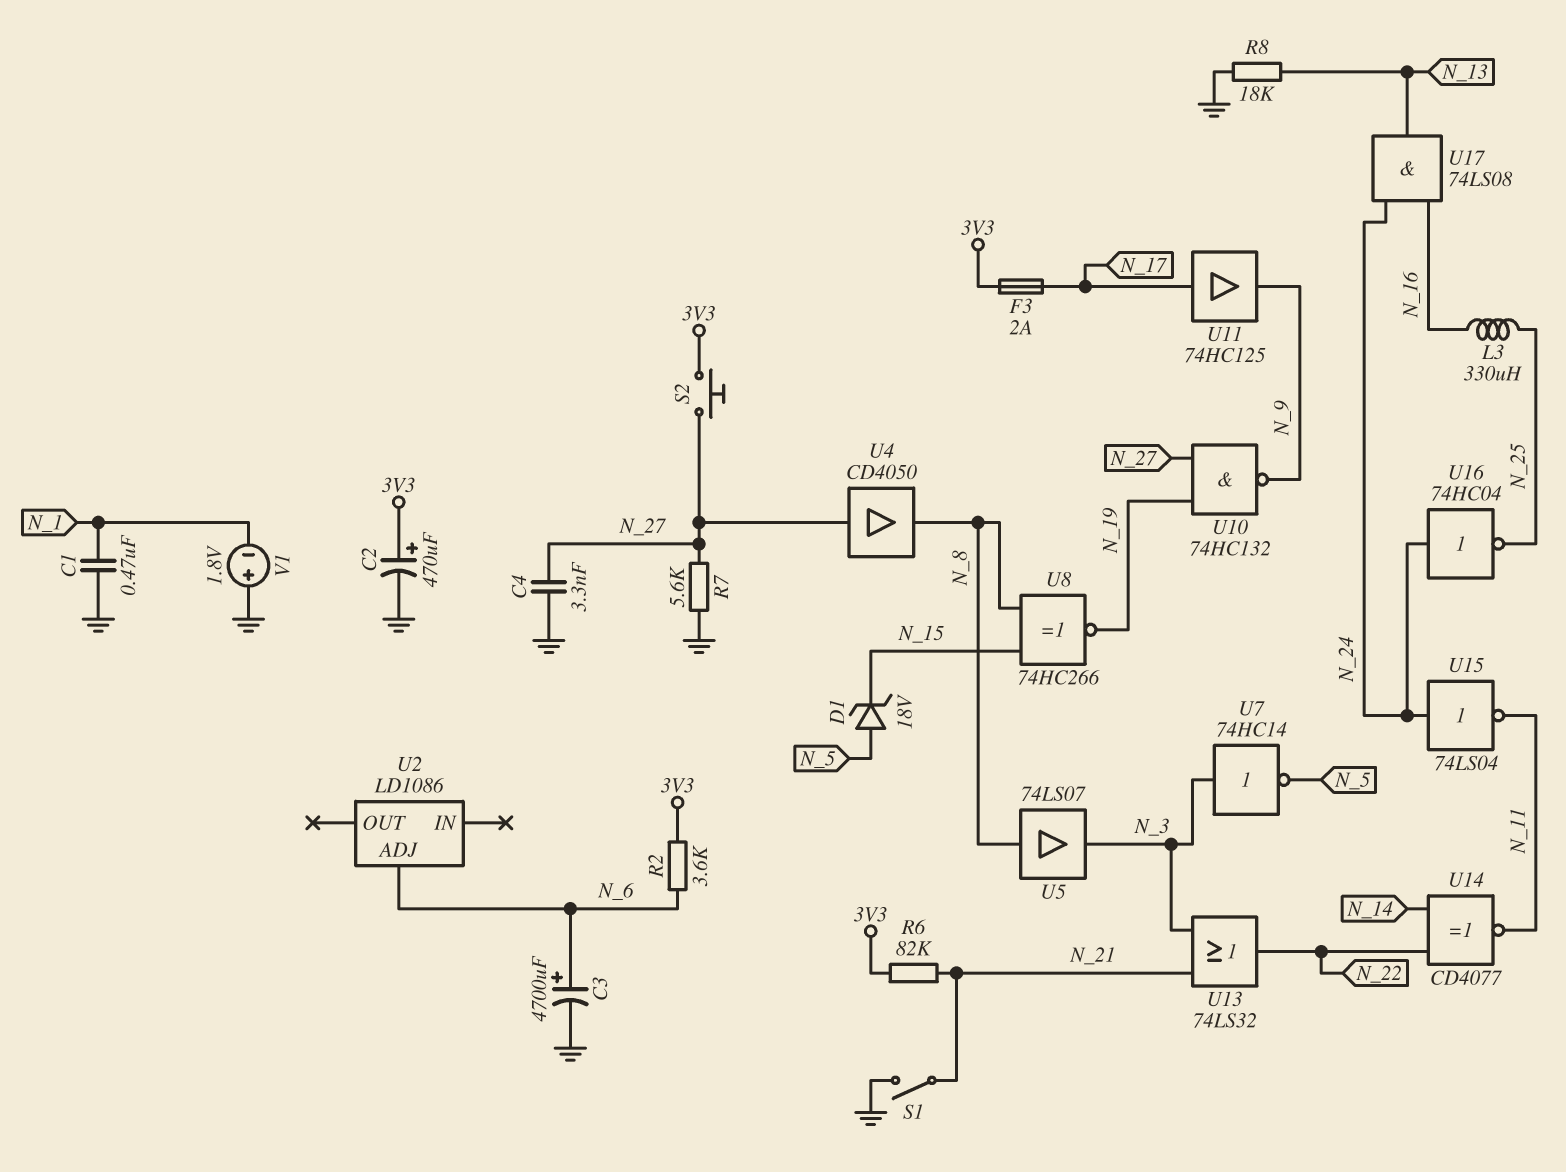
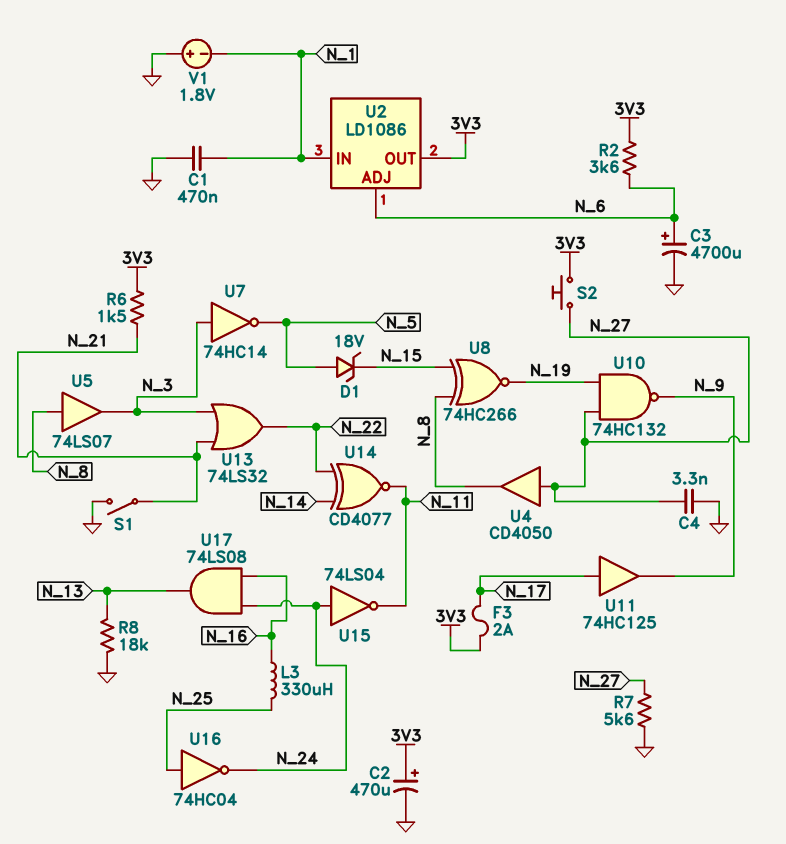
R6: 82k (3V3, N_21) -> 1.5k (3V3, N_21)
U2 pin IN: none -> N_1
U2 pin OUT: none -> 3V3
U16: NOT 74HC04 (in N_24, out N_25) -> NOT 74HC04 (in N_25, out N_24)

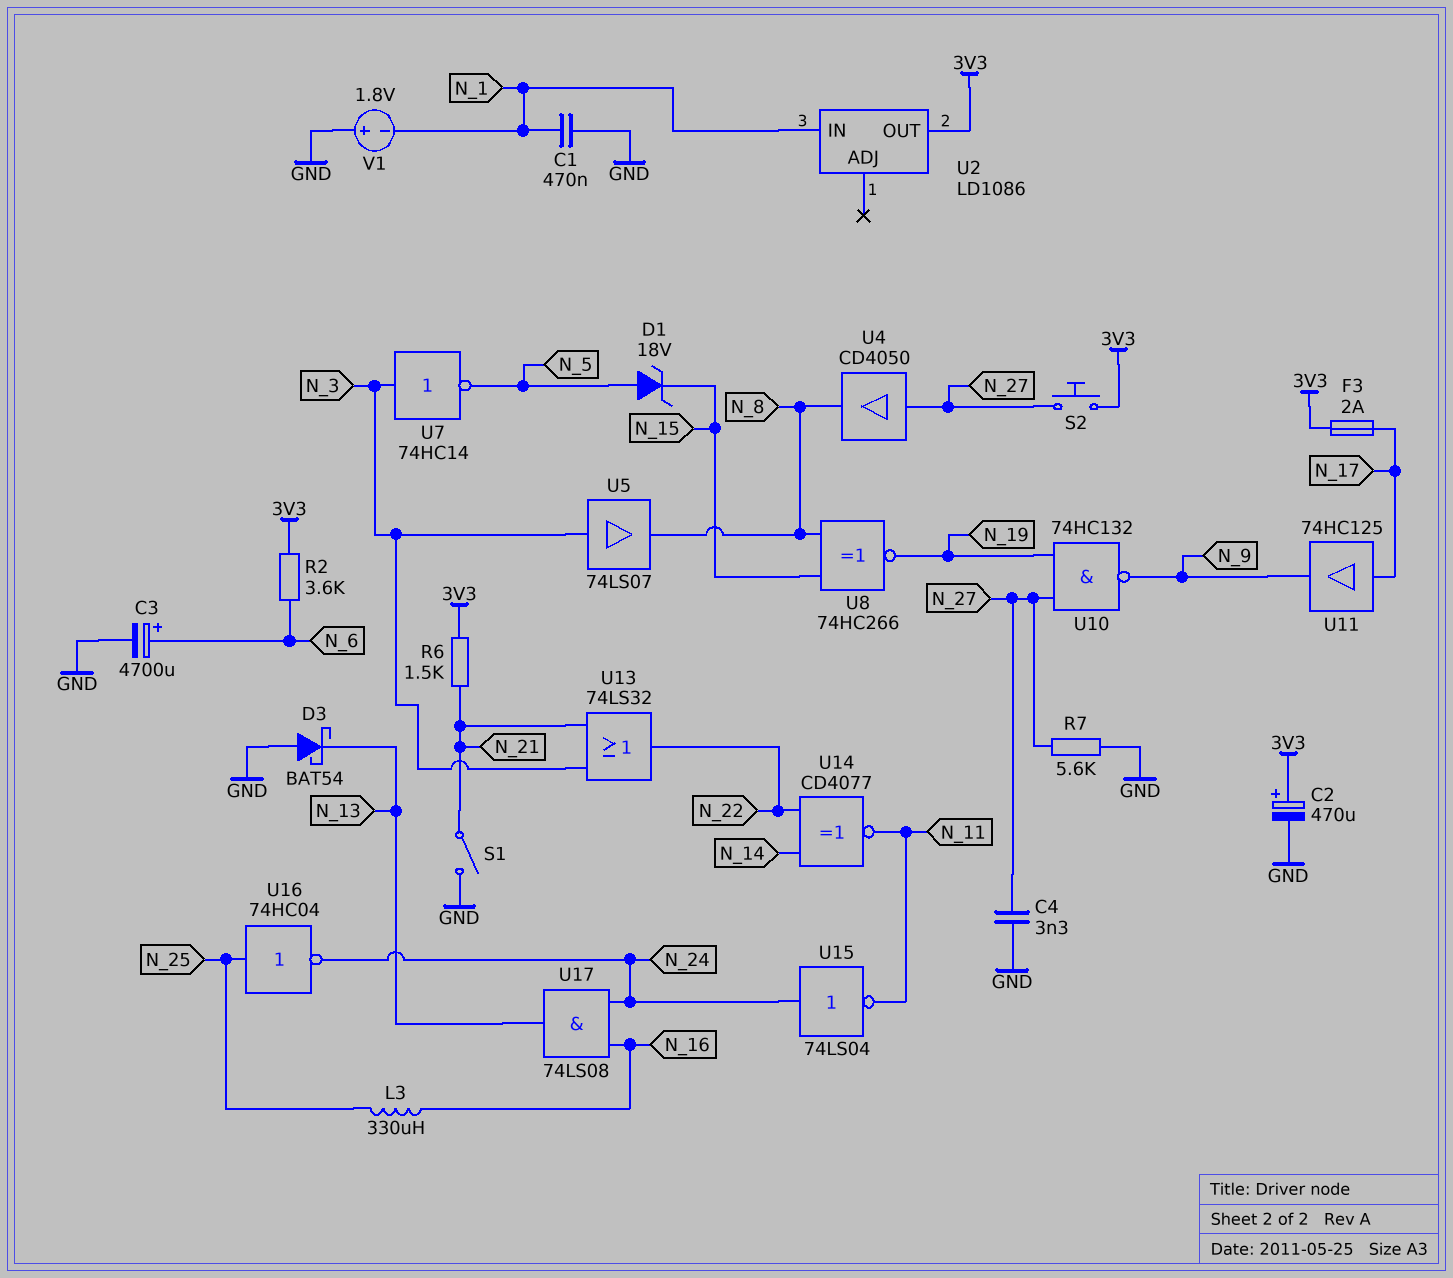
D3: none -> schottky BAT54 (A GND, K N_13)
R8: 18k (GND, N_13) -> none
U2 pin ADJ: N_6 -> none
U5: buffer 74LS07 (in N_8, out N_3) -> buffer 74LS07 (in N_3, out N_8)

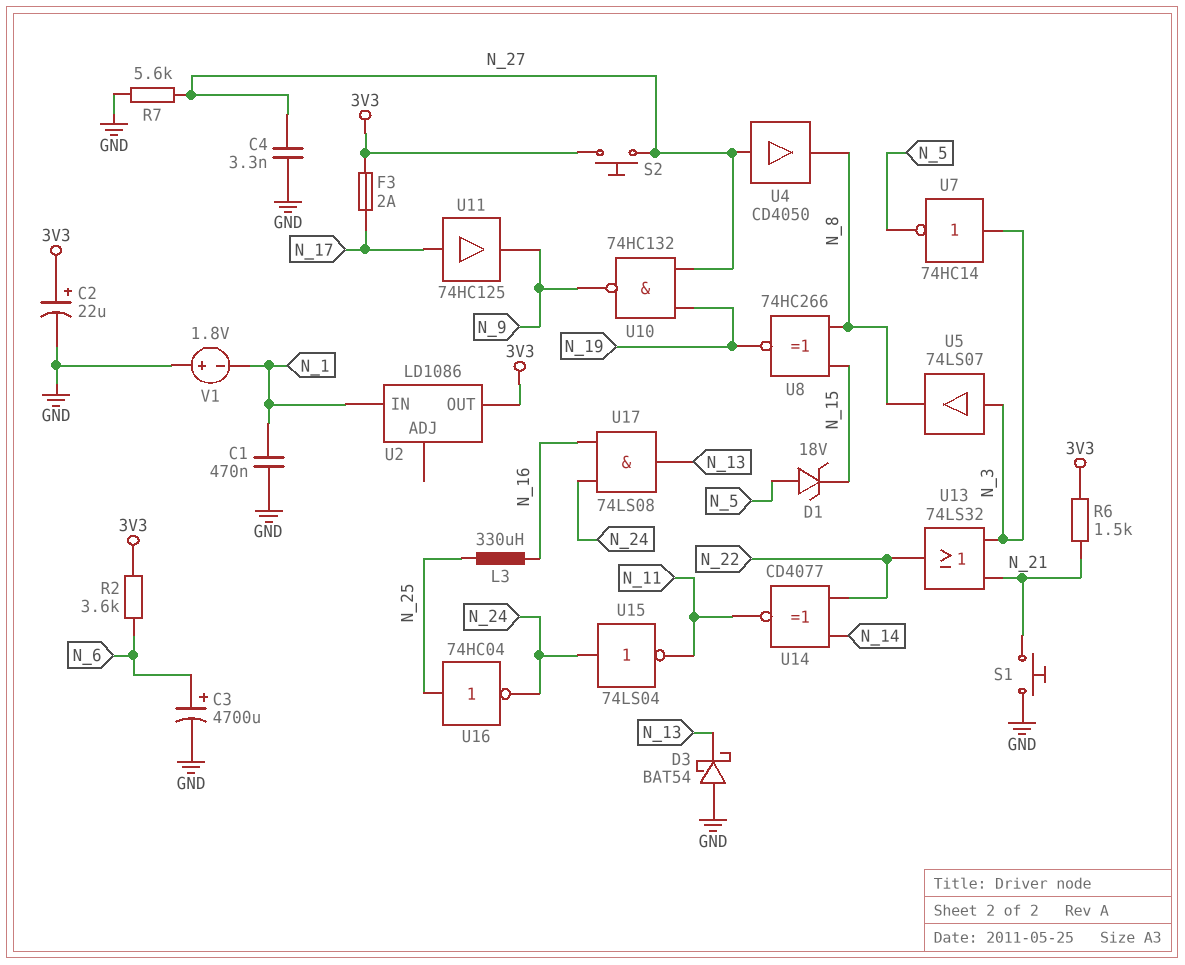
C2: 470uF (plus 3V3, minus GND) -> 22uF (plus 3V3, minus GND)
S1: switch (GND, N_21) -> button (GND, N_21)

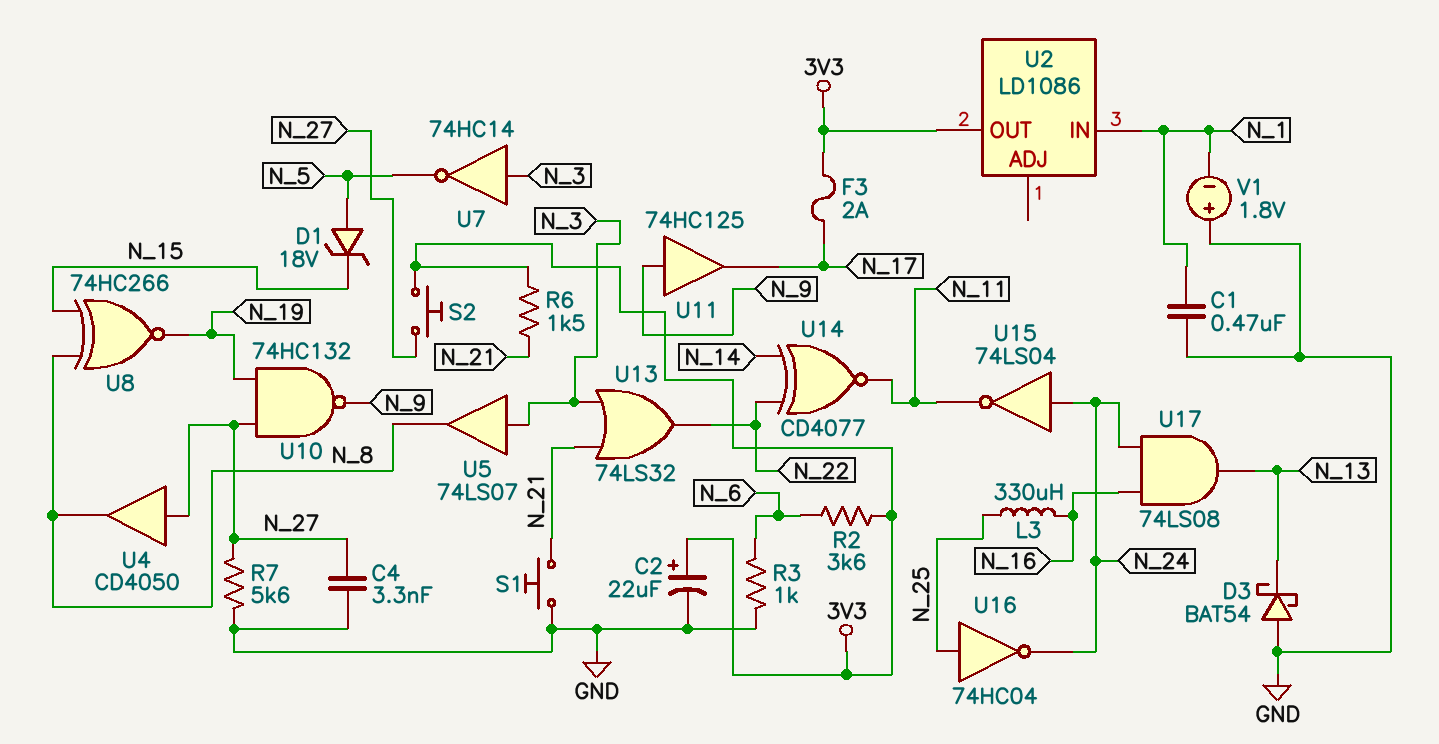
C3: 4700uF (plus N_6, minus GND) -> none
R3: none -> 1k (GND, N_6)
U11: buffer 74HC125 (in N_17, out N_9) -> buffer 74HC125 (in N_9, out N_17)

